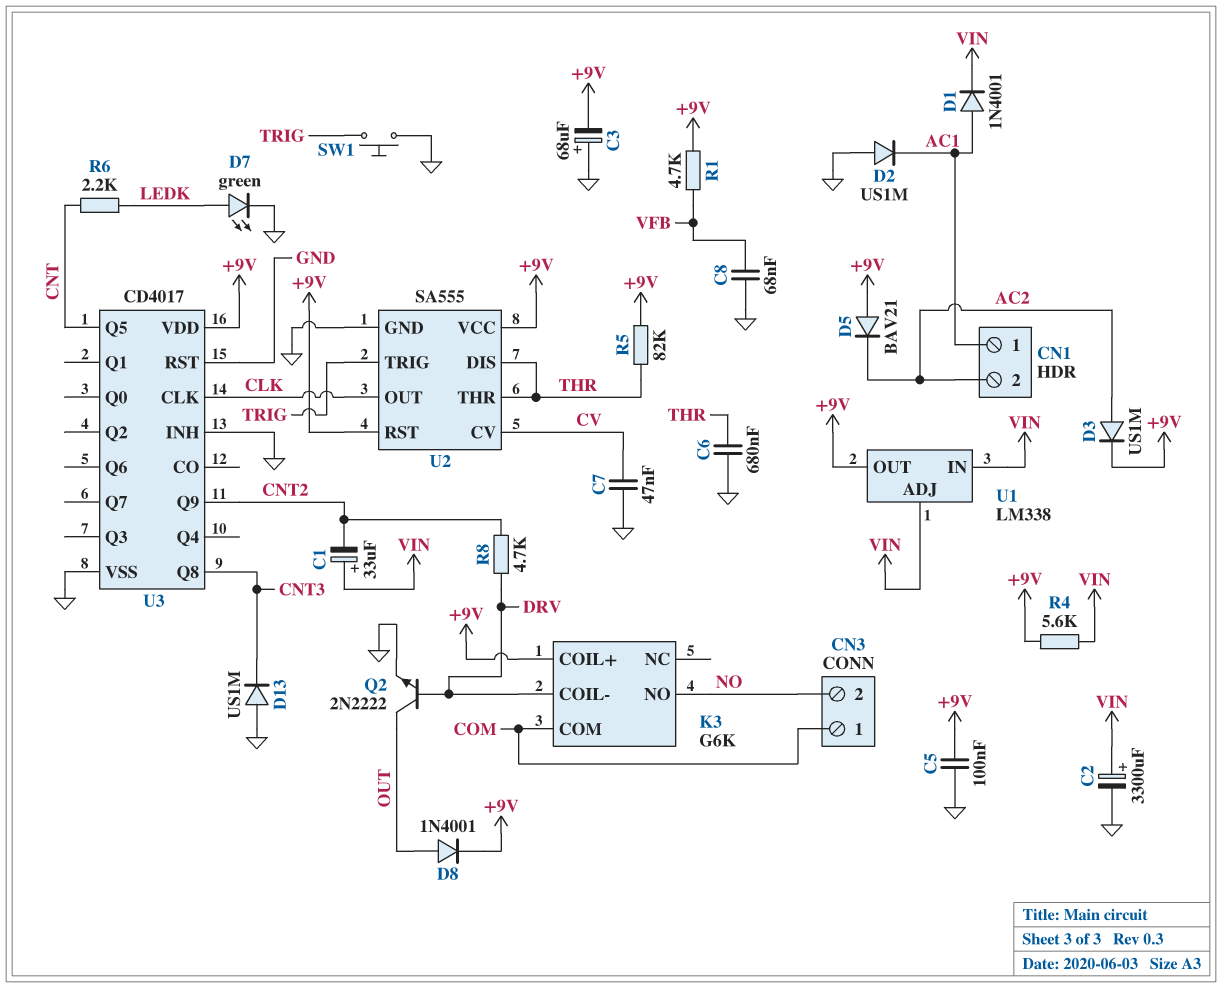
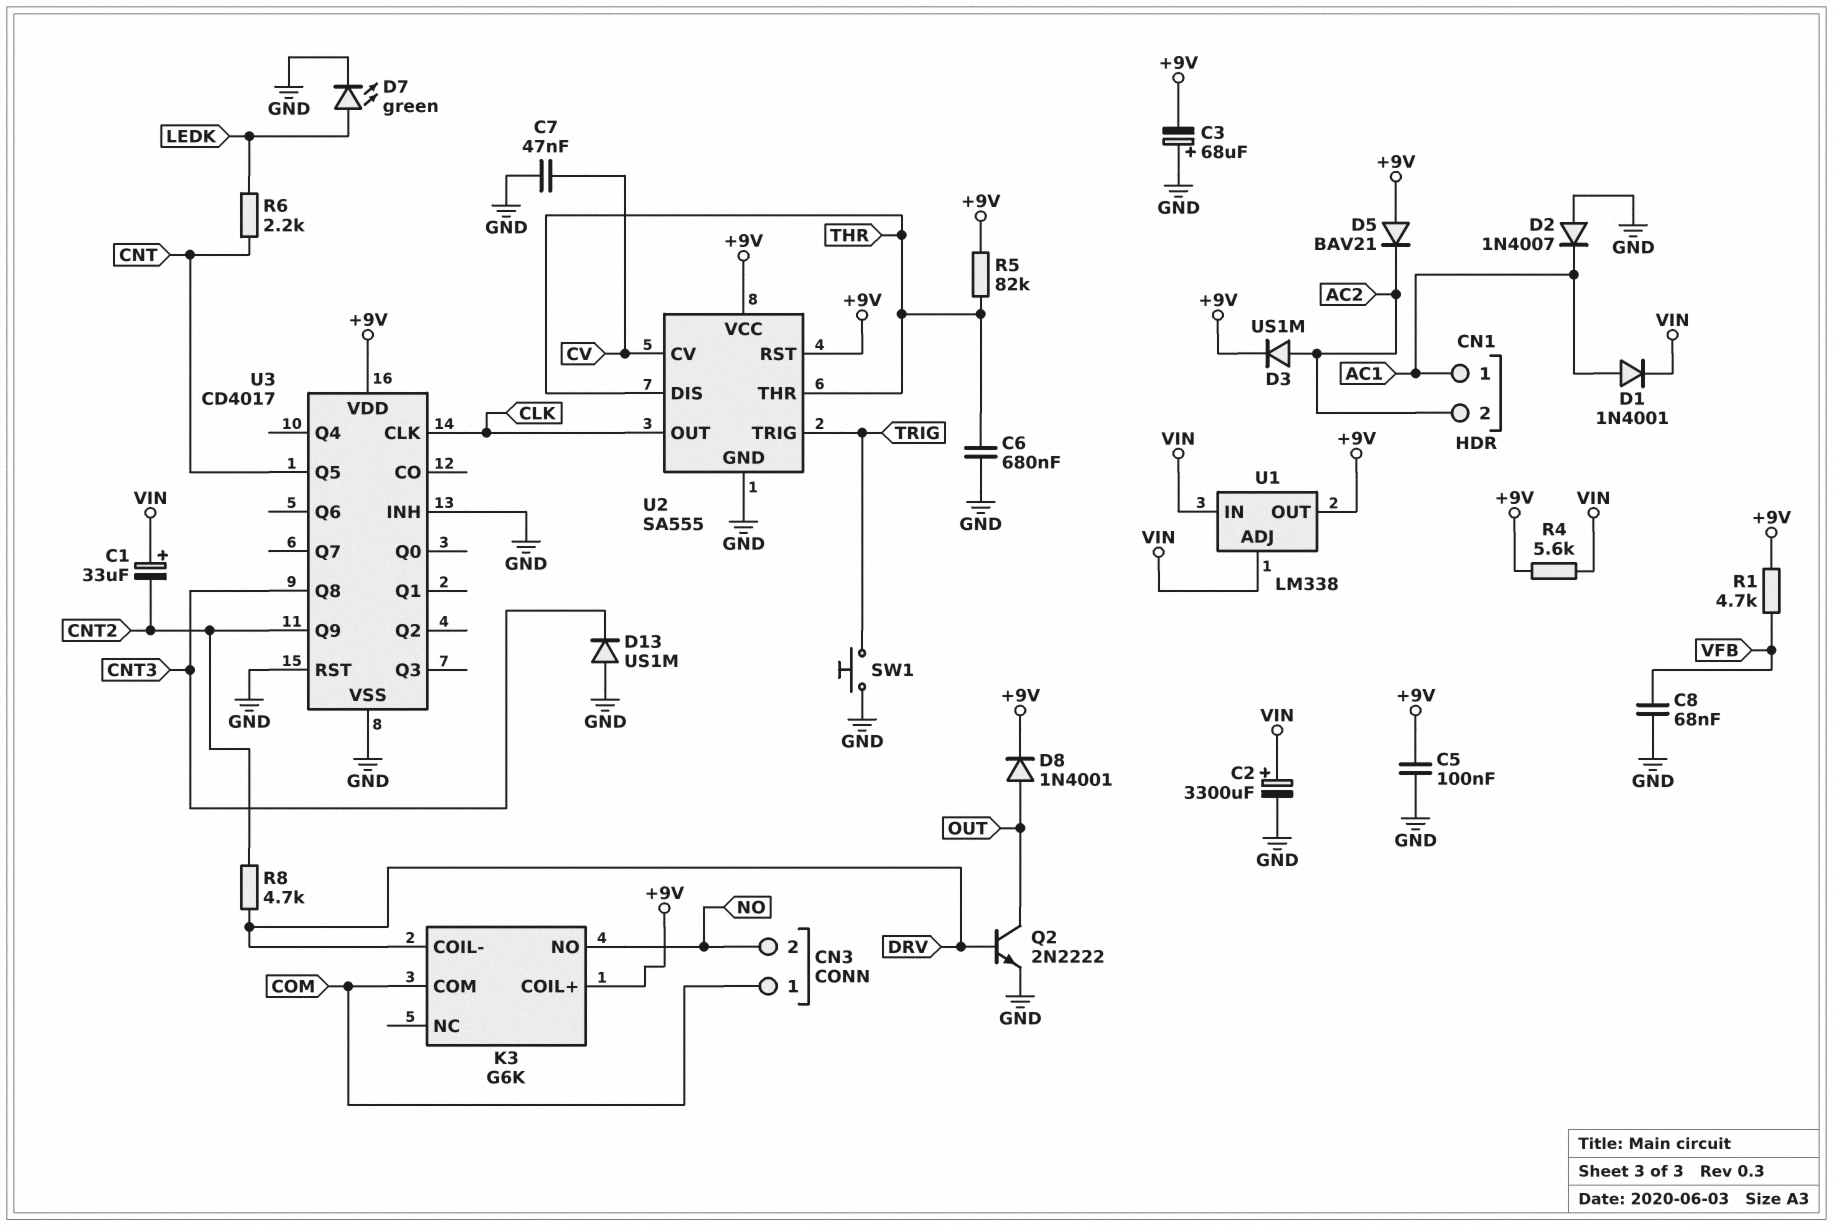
D2: diode US1M (A GND, K AC1) -> diode 1N4007 (A GND, K AC1)

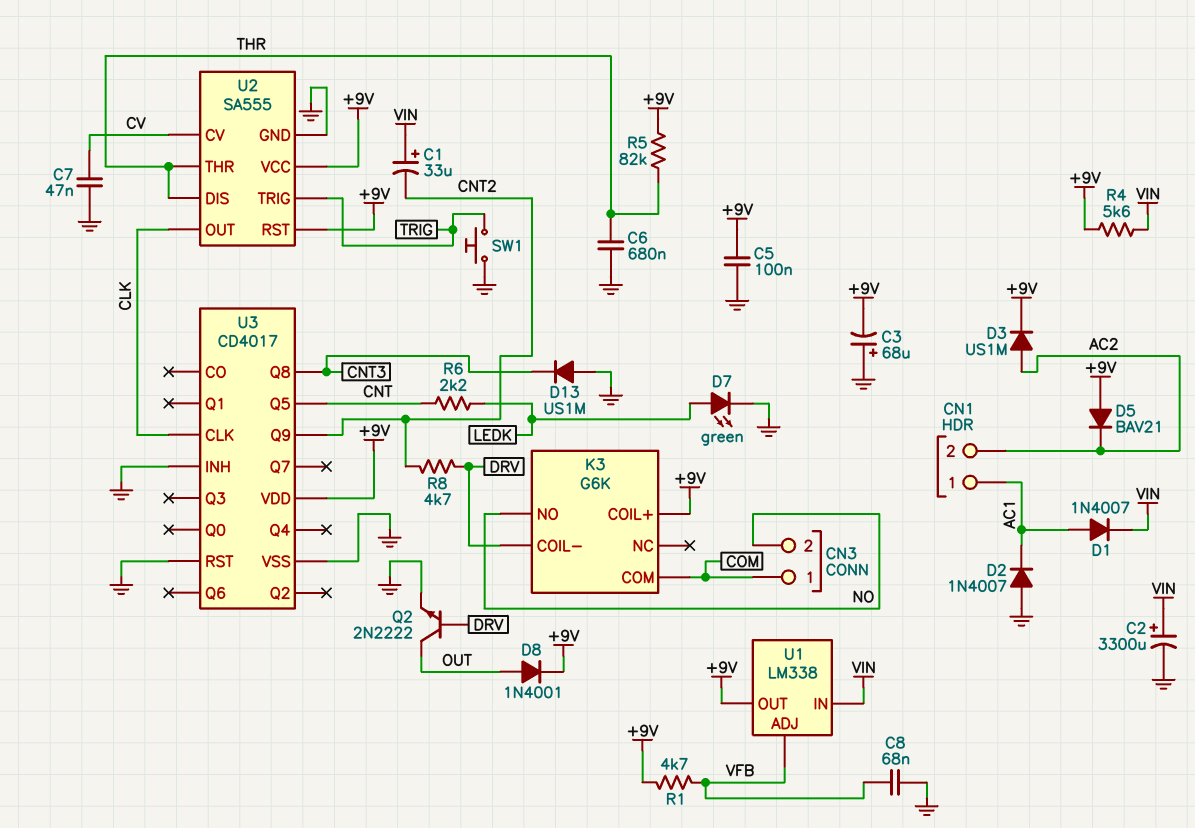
D1: diode 1N4001 (A AC1, K VIN) -> diode 1N4007 (A AC1, K VIN)
U1 pin ADJ: VIN -> VFB

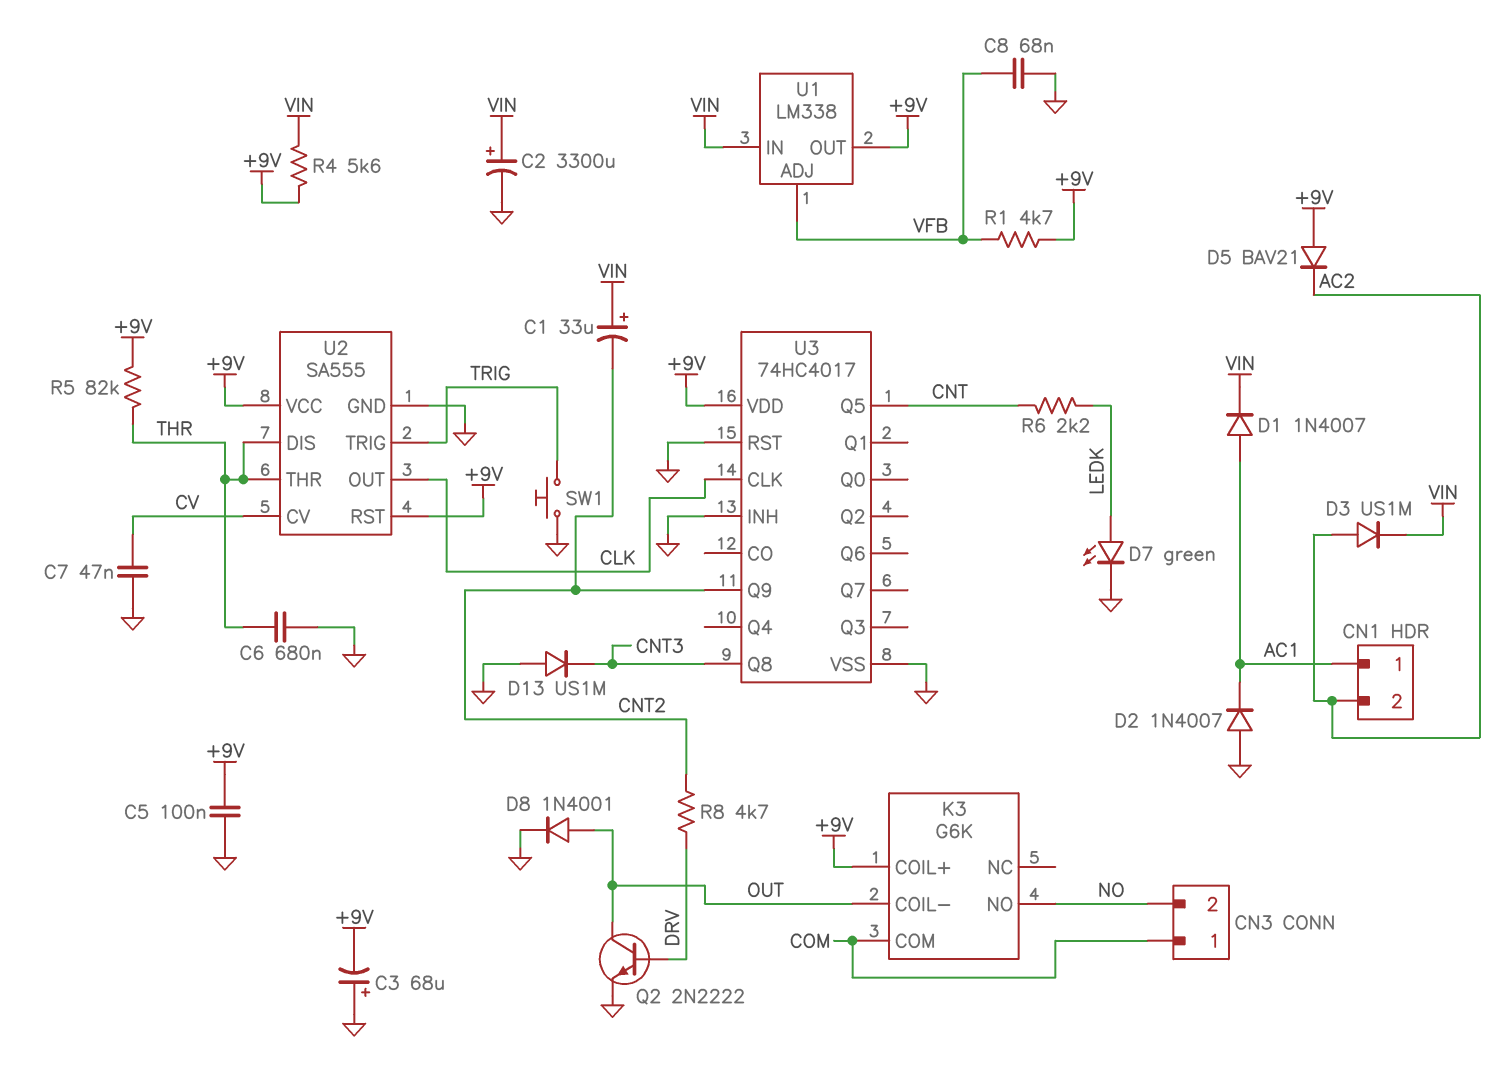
D3: diode US1M (A AC2, K +9V) -> diode US1M (A AC2, K VIN)
D8: diode 1N4001 (A OUT, K +9V) -> diode 1N4001 (A OUT, K GND)
K3 pin COIL-: DRV -> OUT
U3: CD4017 -> 74HC4017

